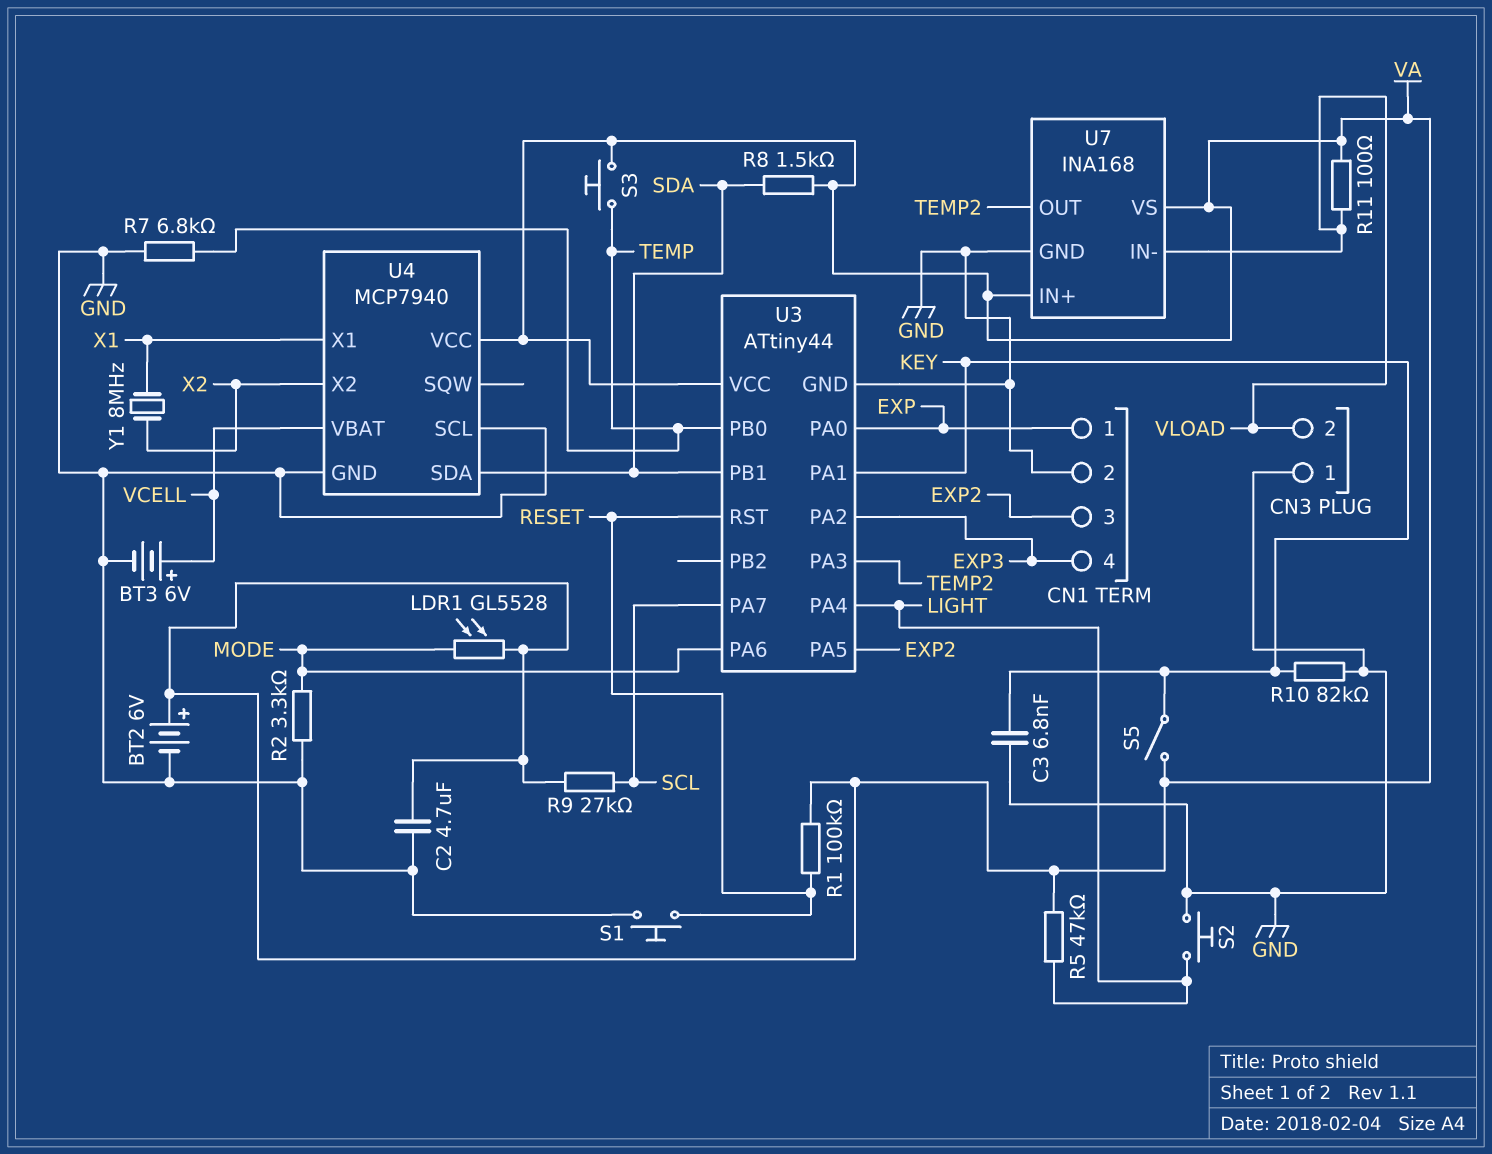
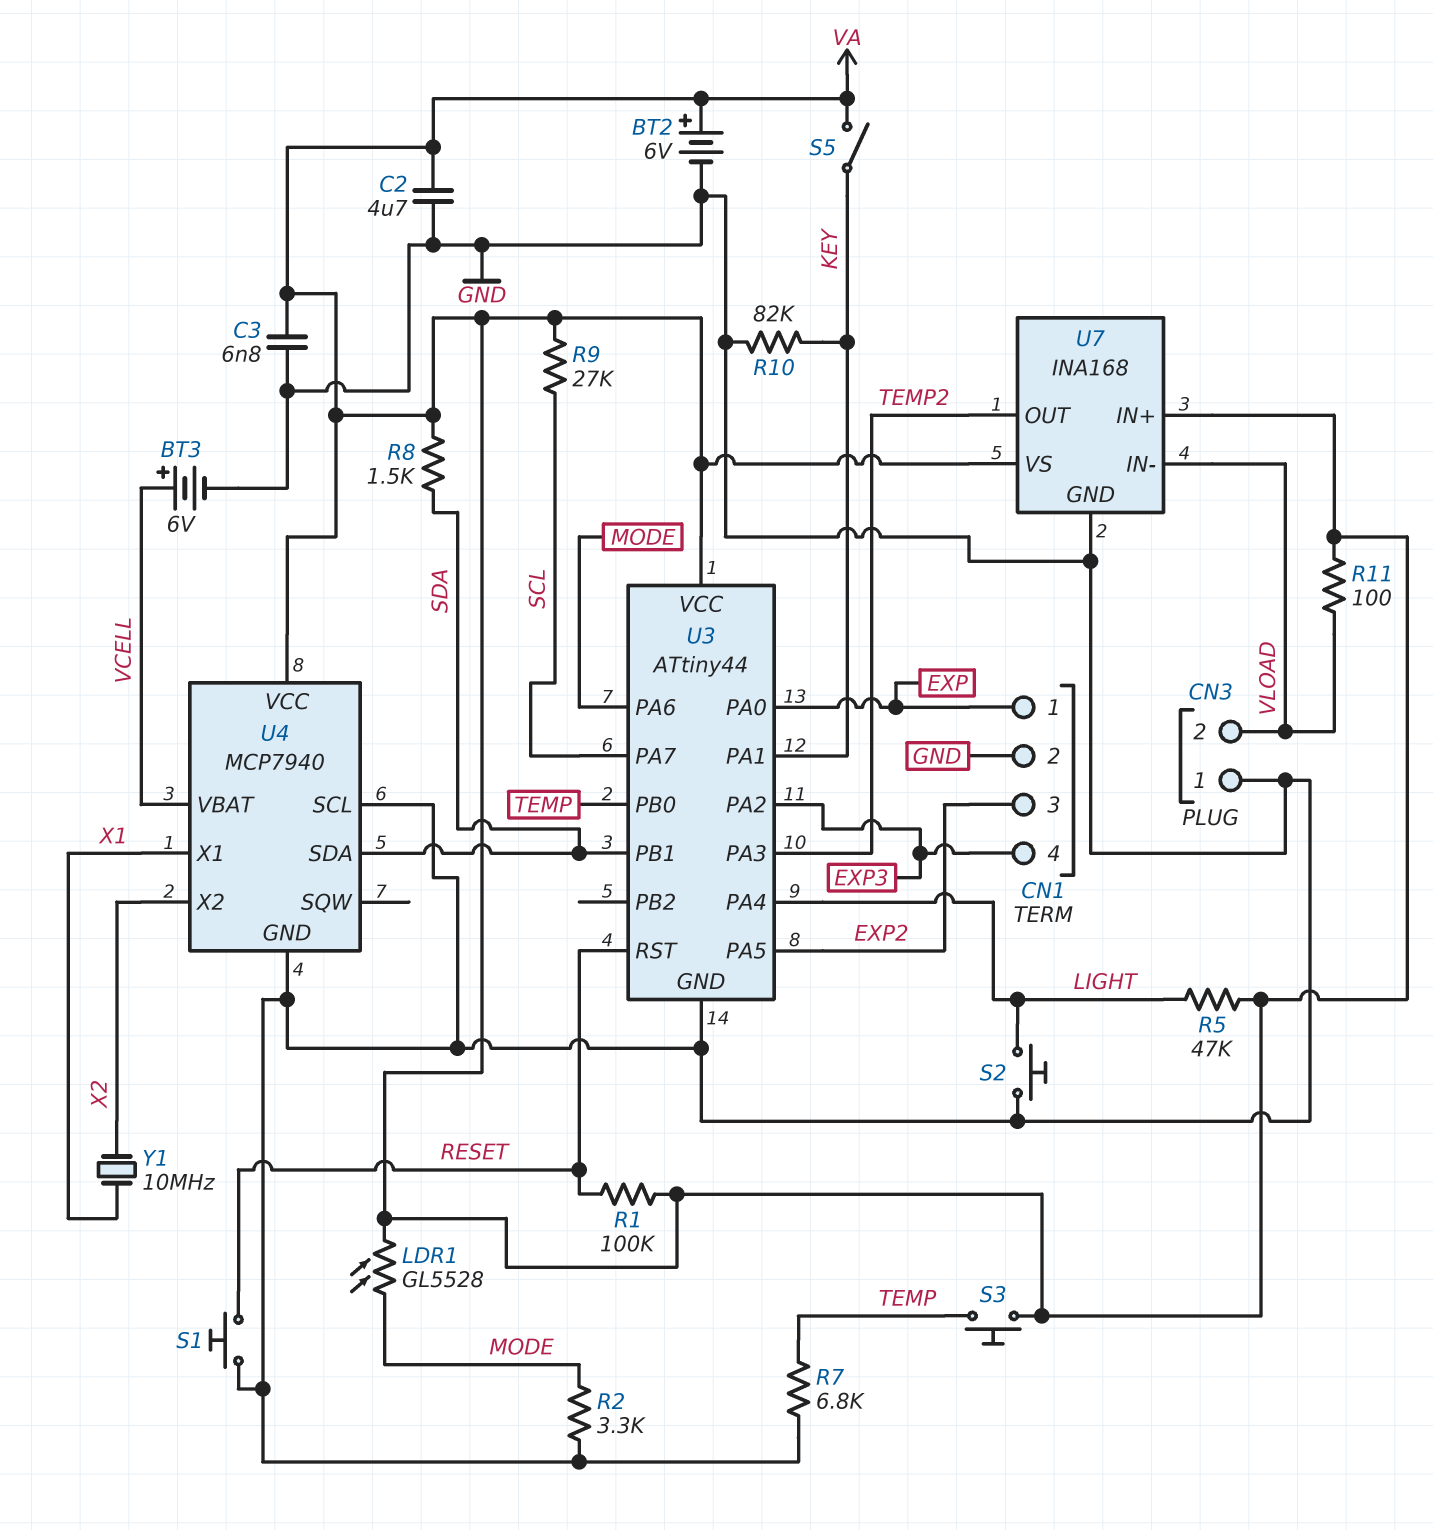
C3: 6.8nF (GND, KEY) -> 6.8nF (GND, VA)
Y1: 8MHz (X1, X2) -> 10MHz (X1, X2)

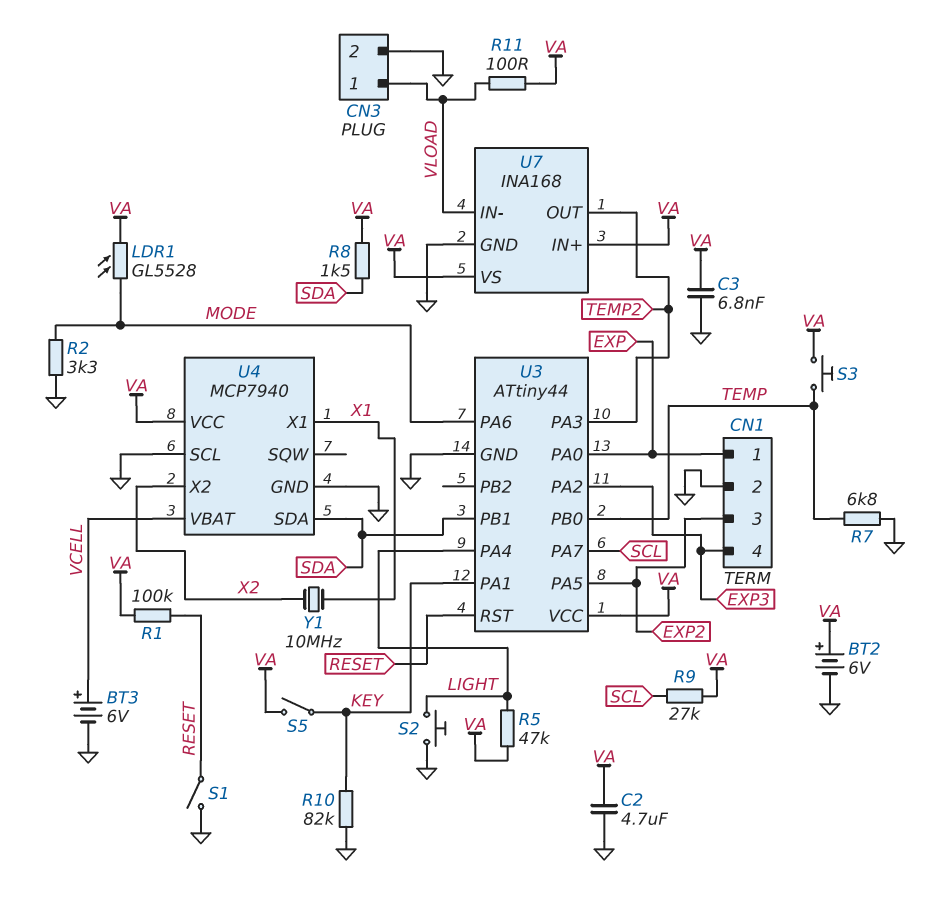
CN3 pin 1: GND -> VLOAD
CN3 pin 2: VLOAD -> GND
S1: button (GND, RESET) -> switch (GND, RESET)

